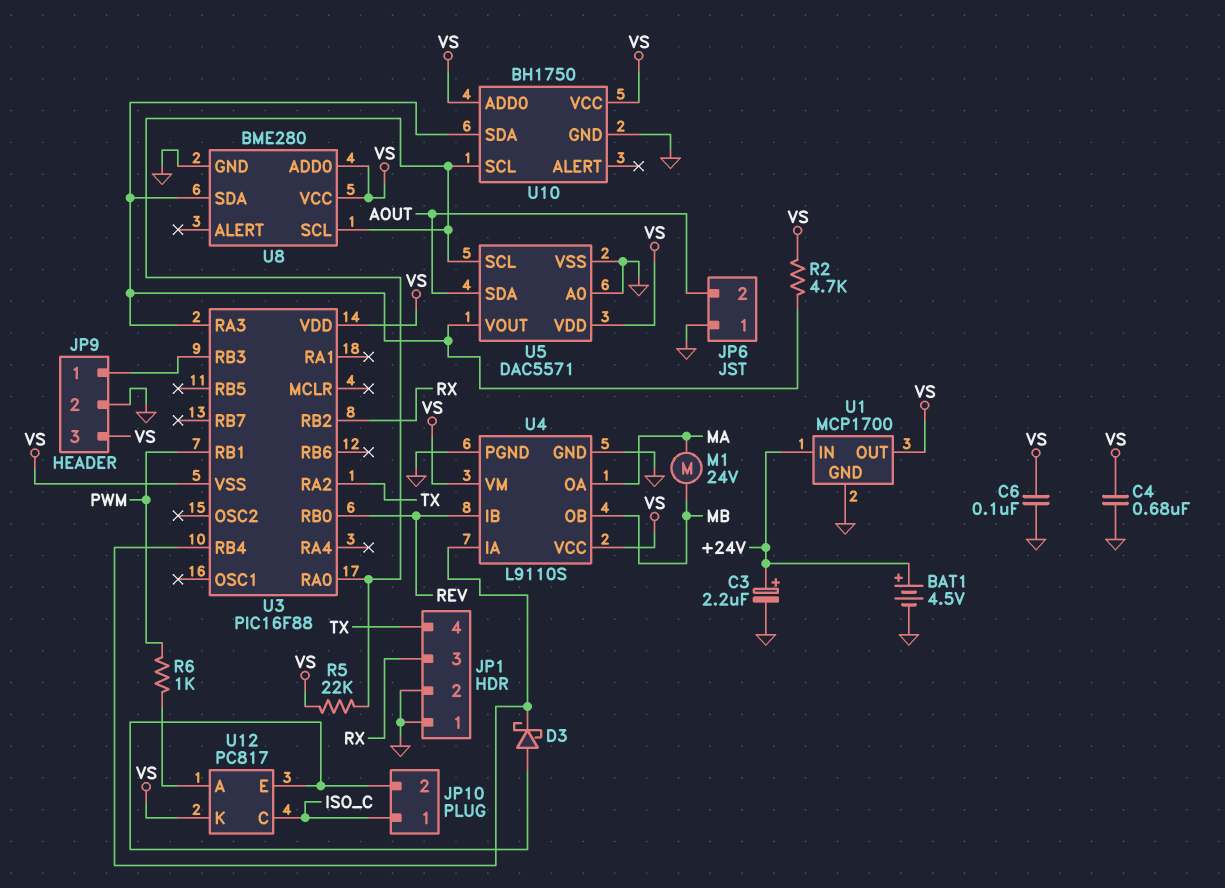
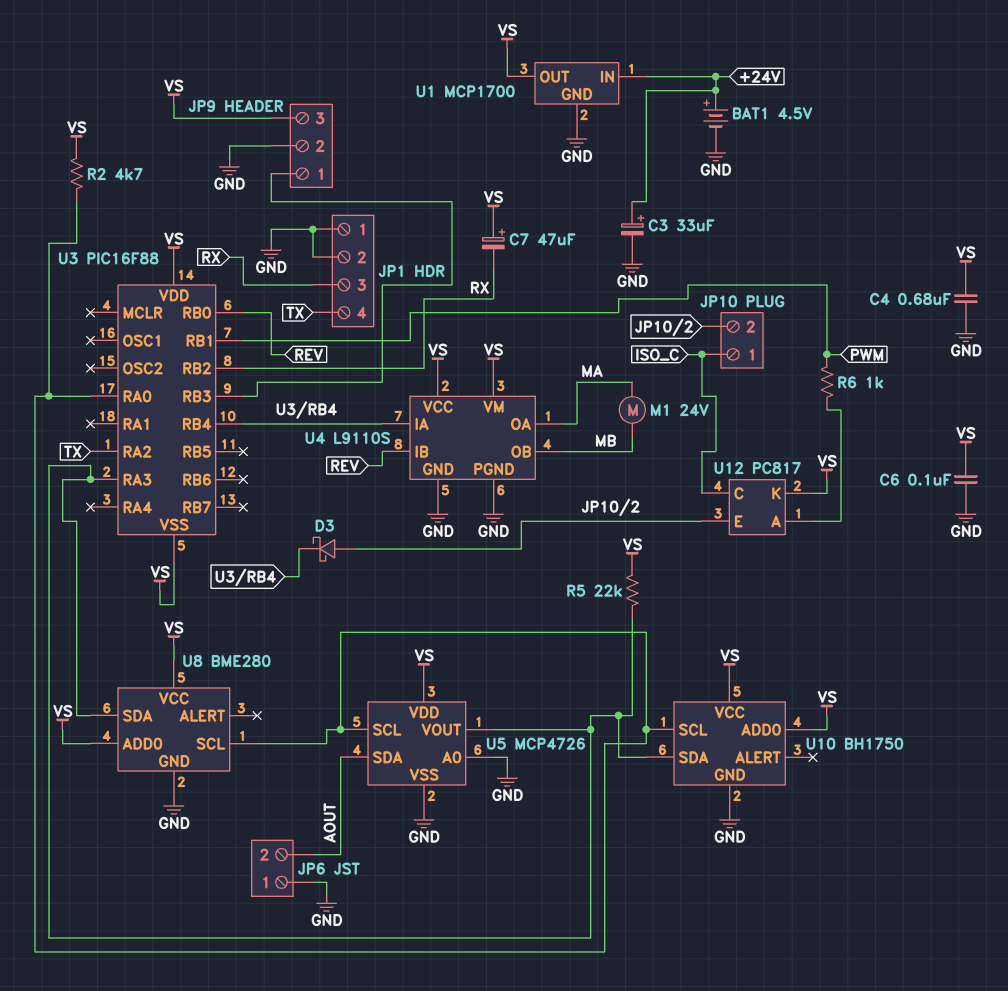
C3: 2.2uF (plus +24V, minus GND) -> 33uF (plus +24V, minus GND)
C7: none -> 47uF (plus VS, minus RX)
R2: 4.7k (U3/RA3, VS) -> 4.7k (U3/RA0, VS)
R5: 22k (U3/RA0, VS) -> 22k (U3/RA3, VS)
U5: DAC5571 -> MCP4726

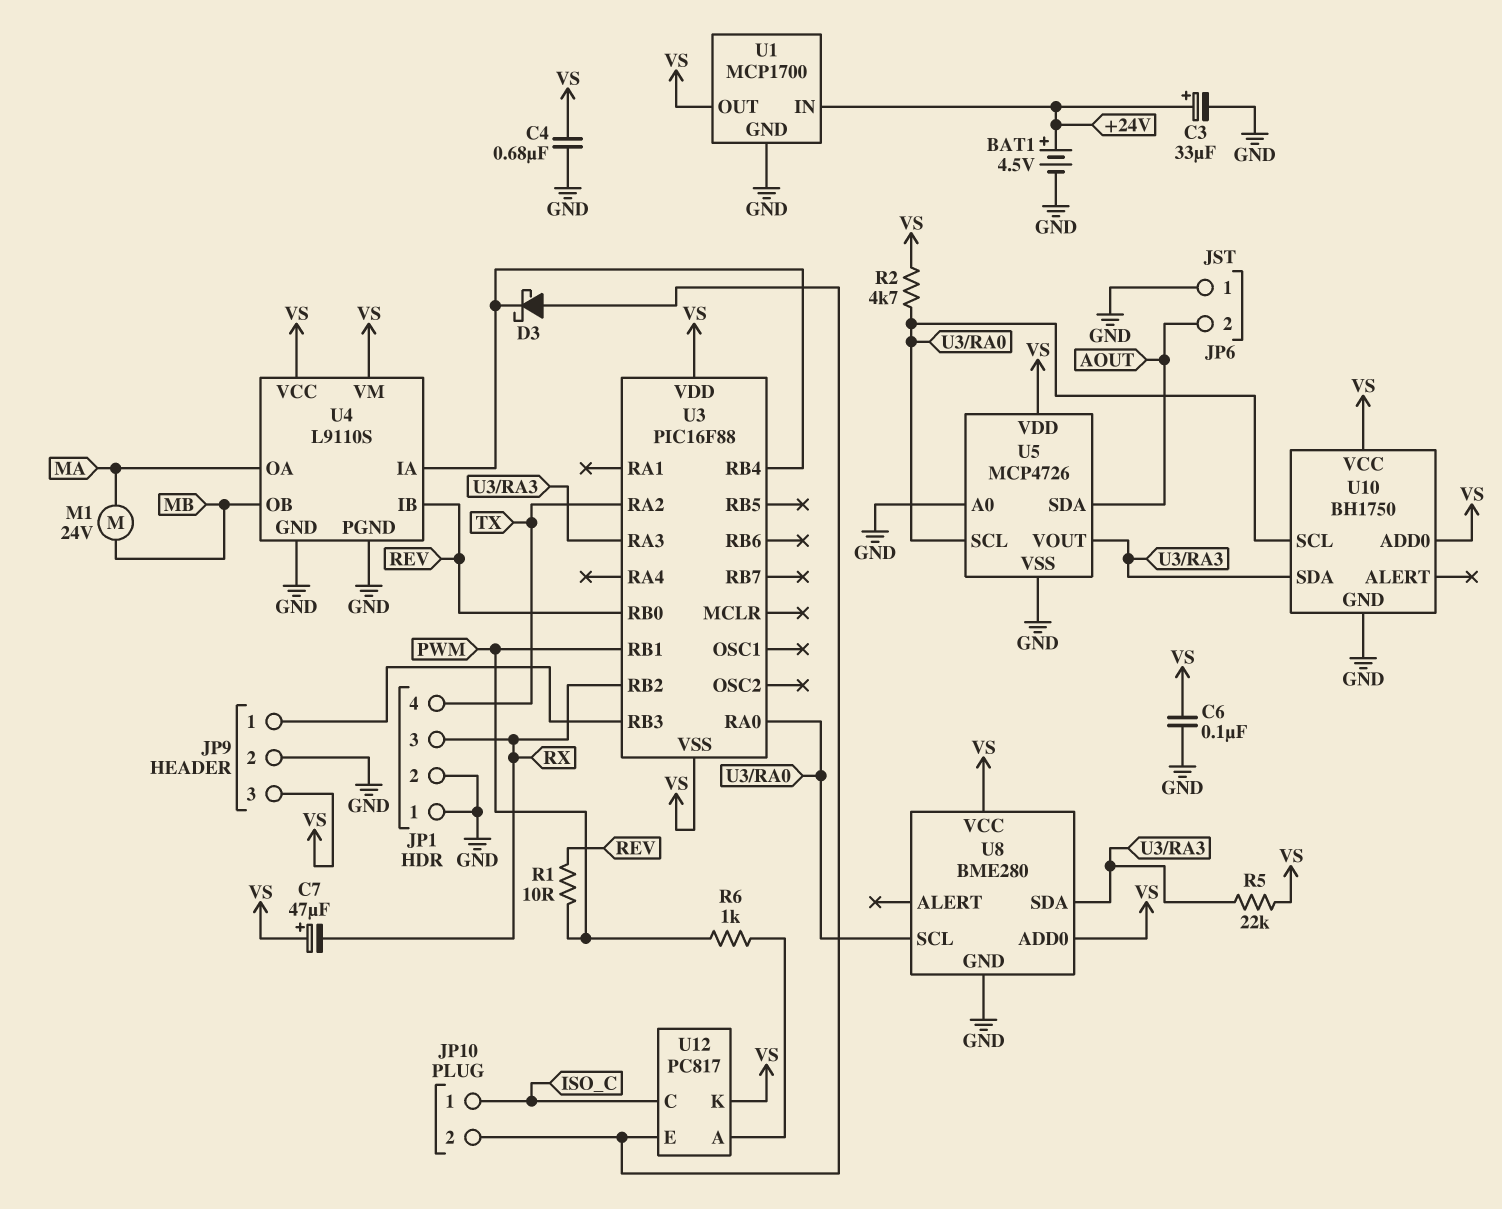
R1: none -> 10 (PWM, REV)

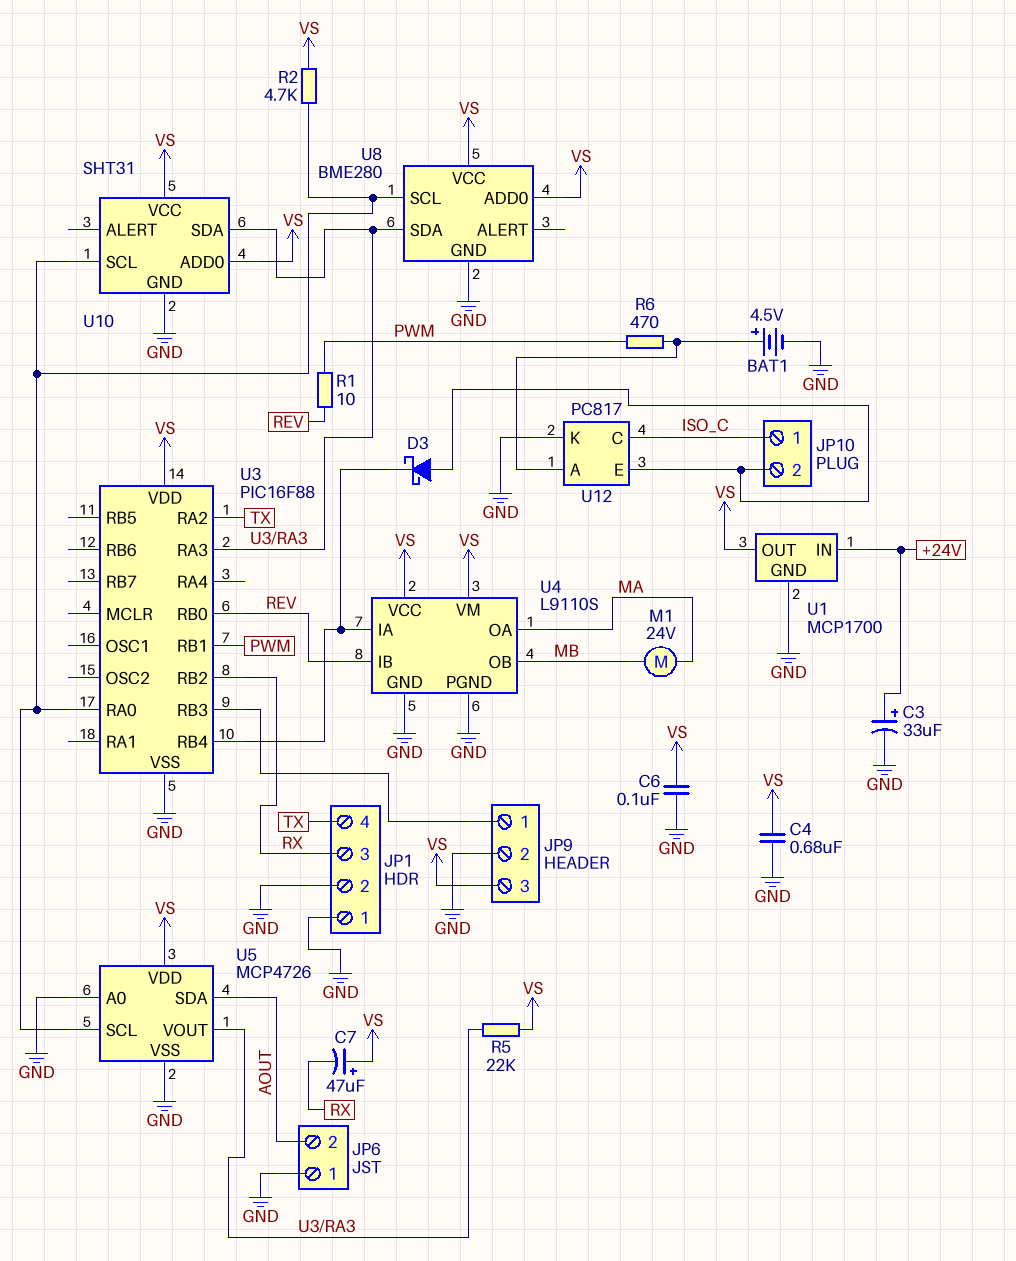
BAT1: 4.5V (plus +24V, minus GND) -> 4.5V (plus U12/A, minus GND)
R6: 1k (PWM, U12/A) -> 470 (PWM, U12/A)
U3 pin VSS: VS -> GND
U10: BH1750 -> SHT31
U12 pin K: VS -> GND

